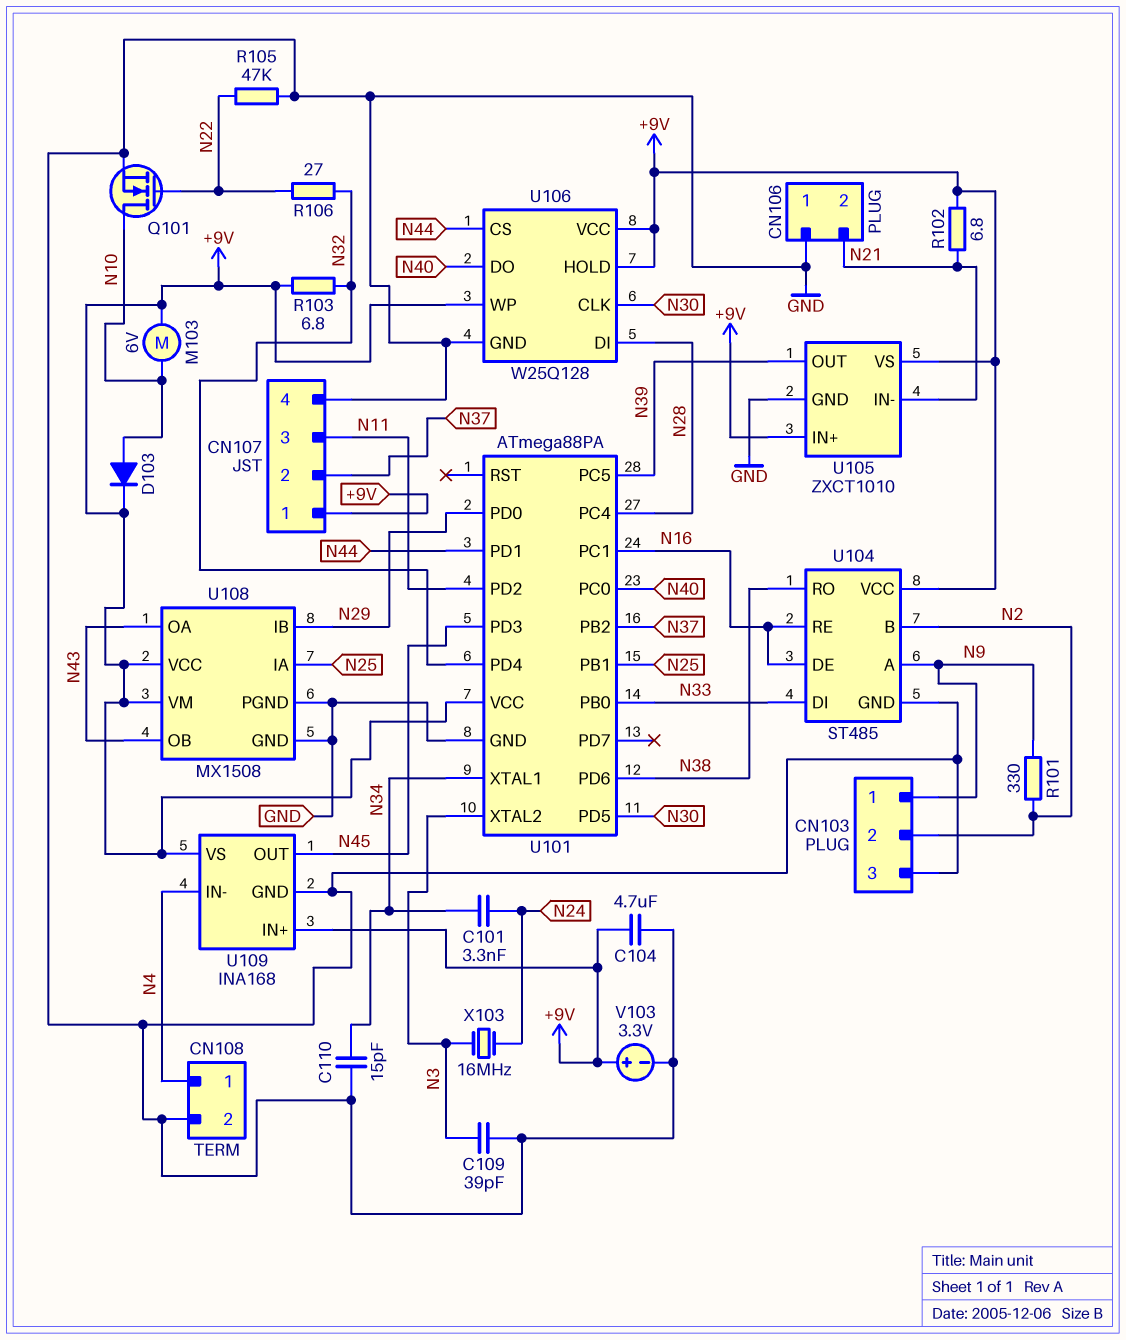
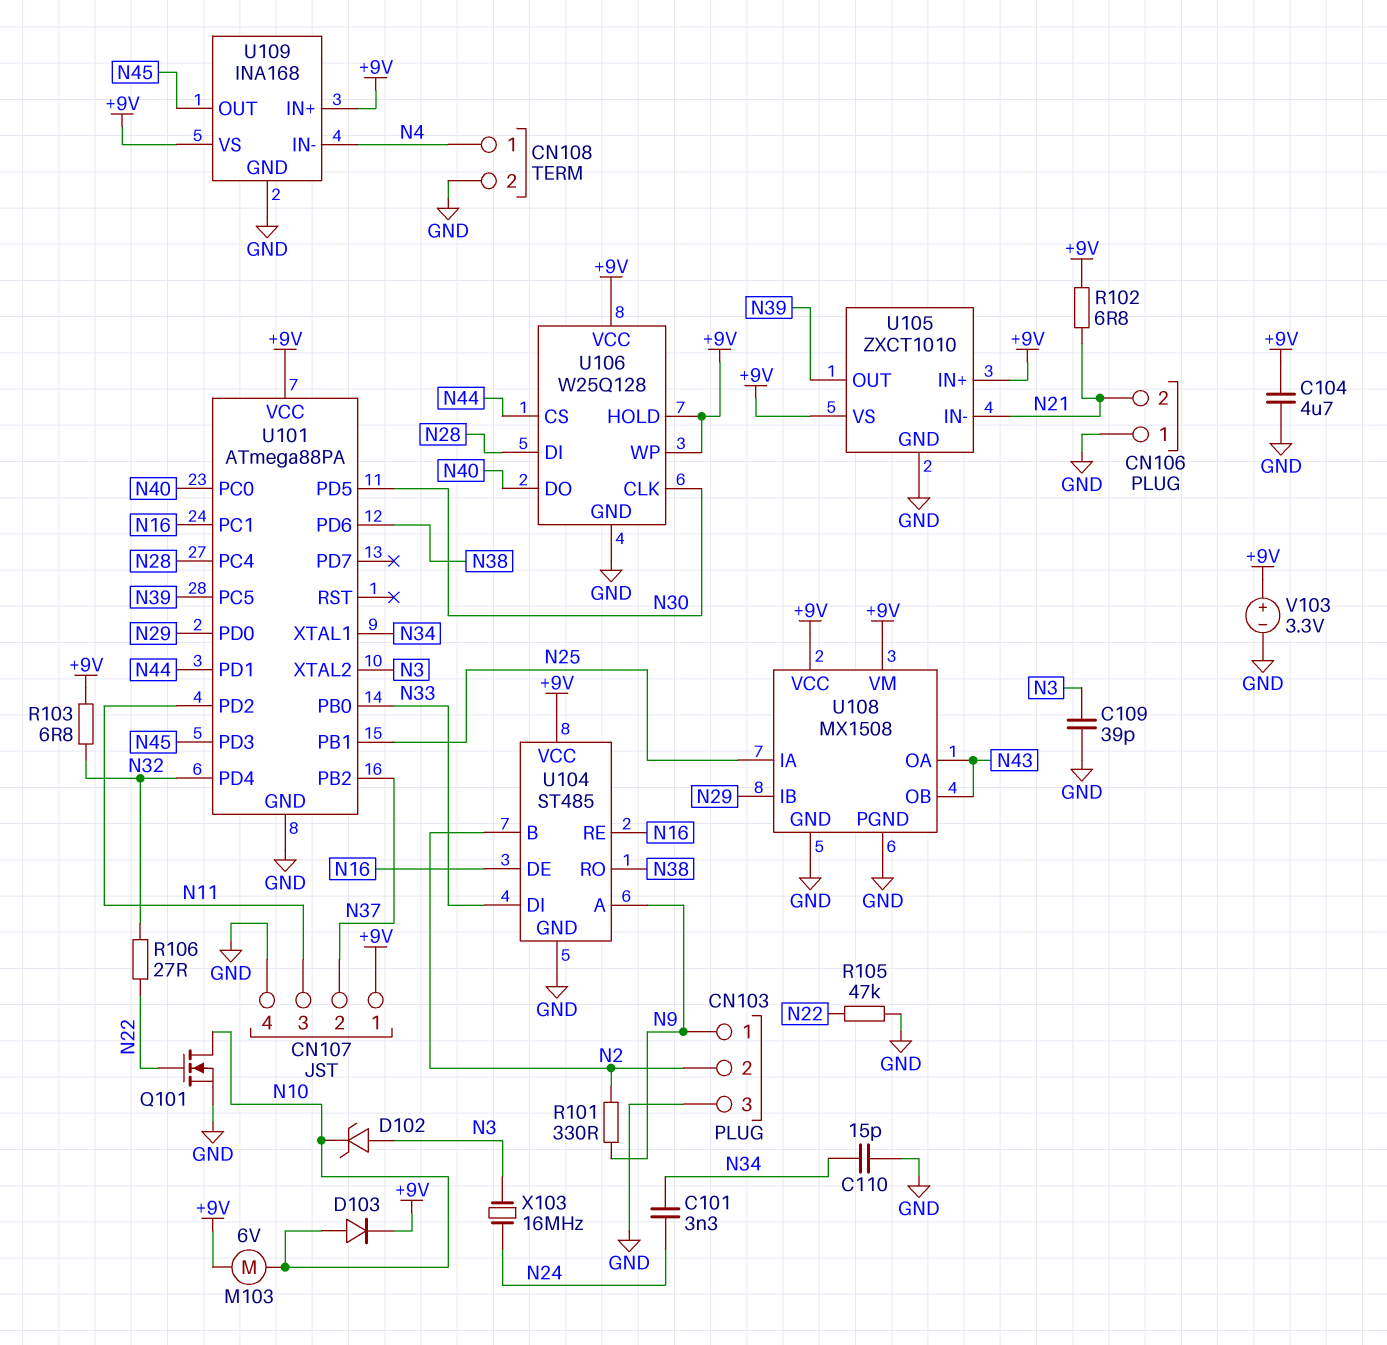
D102: none -> zener (A N3, K N10)

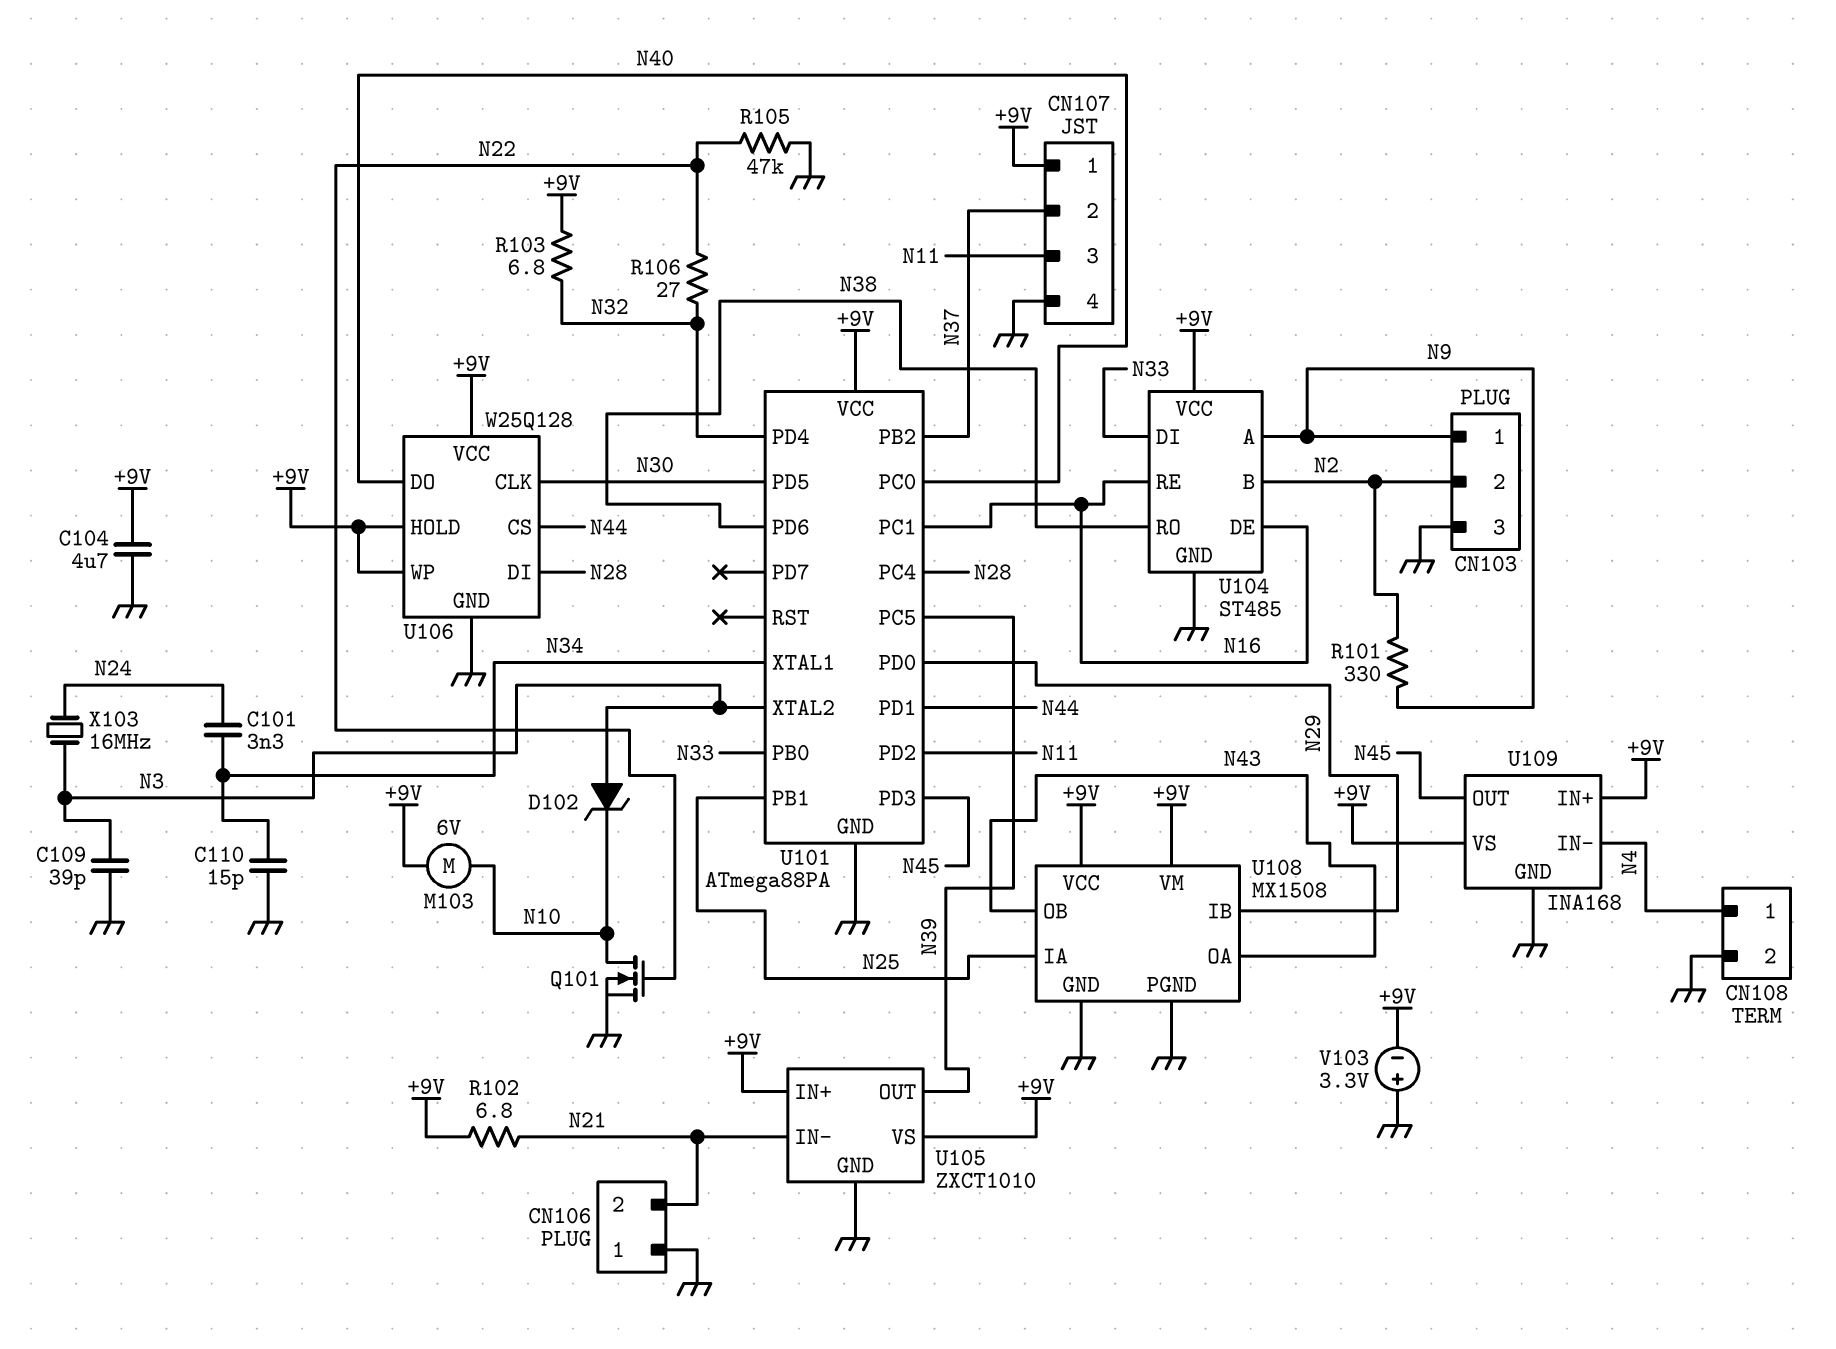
D103: diode (A N10, K +9V) -> none
V103: 3.3V (plus +9V, minus GND) -> 3.3V (plus GND, minus +9V)

